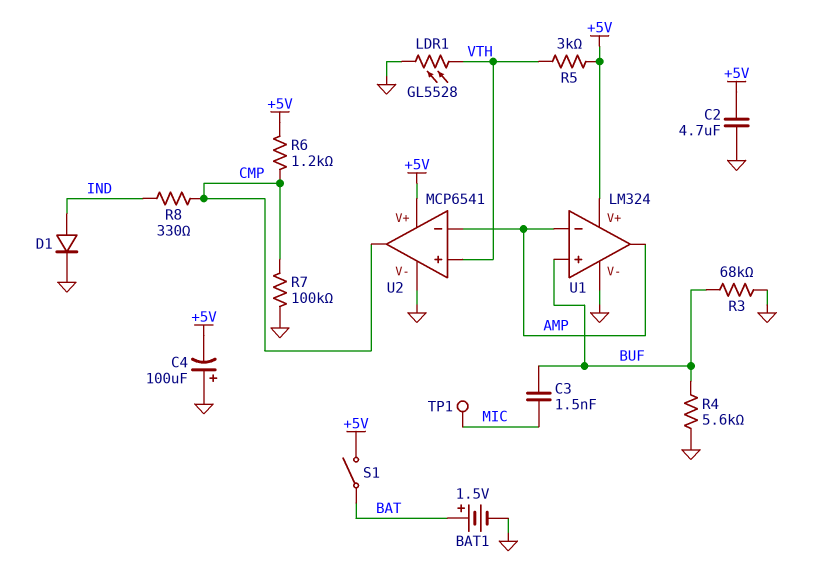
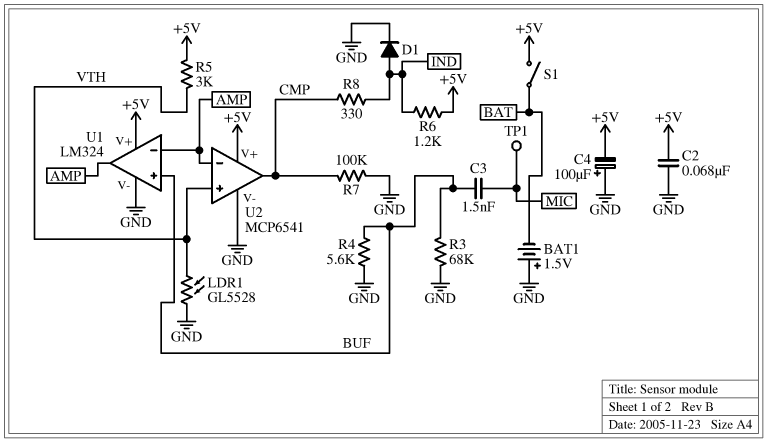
BAT1: 1.5V (plus BAT, minus GND) -> 1.5V (plus GND, minus BAT)
C2: 4.7uF (+5V, GND) -> 68nF (+5V, GND)
R6: 1.2k (+5V, CMP) -> 1.2k (+5V, IND)

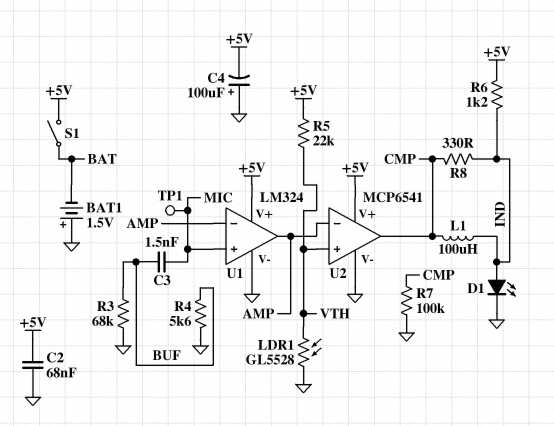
D1: diode (A IND, K GND) -> LED (A IND, K GND)
L1: none -> 100uH (CMP, IND)
R5: 3k (+5V, VTH) -> 22k (+5V, VTH)
U1 pin in+: BUF -> MIC

